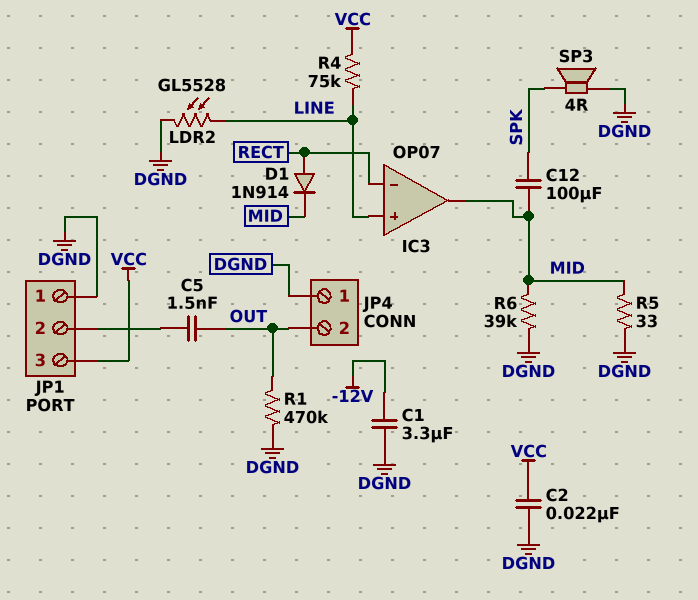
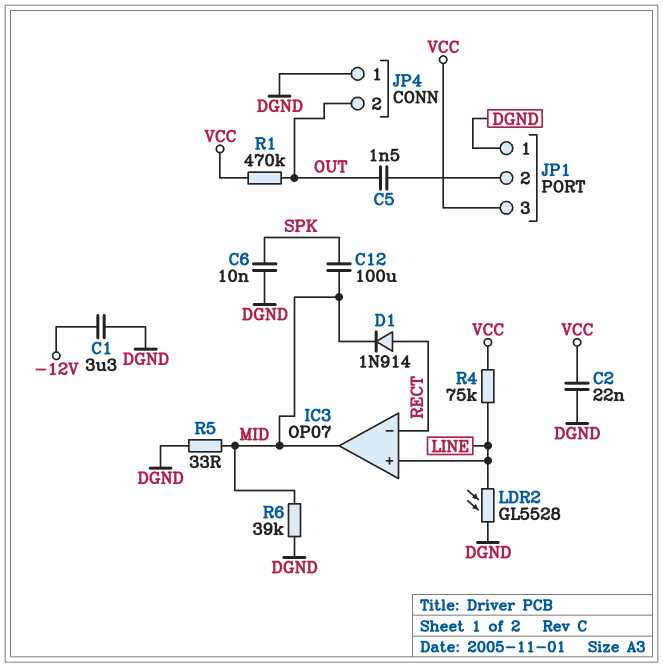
C6: none -> 10nF (DGND, SPK)
R1: 470k (DGND, OUT) -> 470k (OUT, VCC)
SP3: speaker 4R (DGND, SPK) -> none

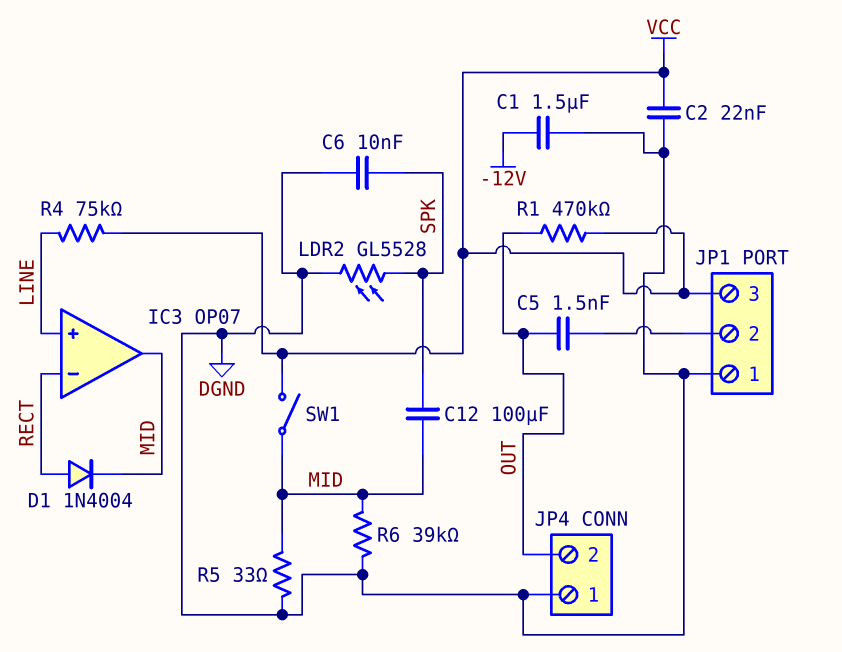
C1: 3.3uF (-12V, DGND) -> 1.5uF (-12V, DGND)
D1: diode 1N914 (A RECT, K MID) -> diode 1N4004 (A RECT, K MID)
LDR2: GL5528 (DGND, LINE) -> GL5528 (DGND, SPK)
SW1: none -> switch (MID, VCC)

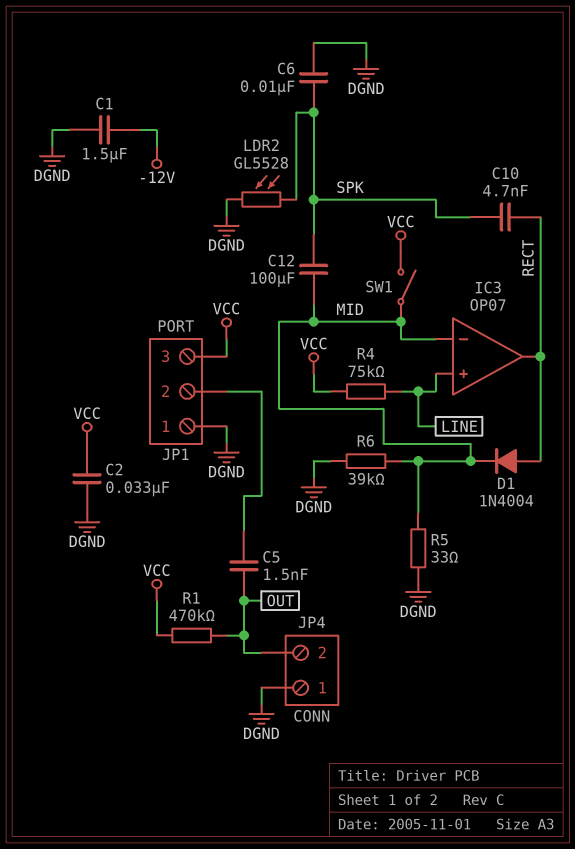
C2: 22nF (DGND, VCC) -> 33nF (DGND, VCC)
C10: none -> 4.7nF (RECT, SPK)
IC3 pin in-: RECT -> MID
IC3 pin out: MID -> RECT

